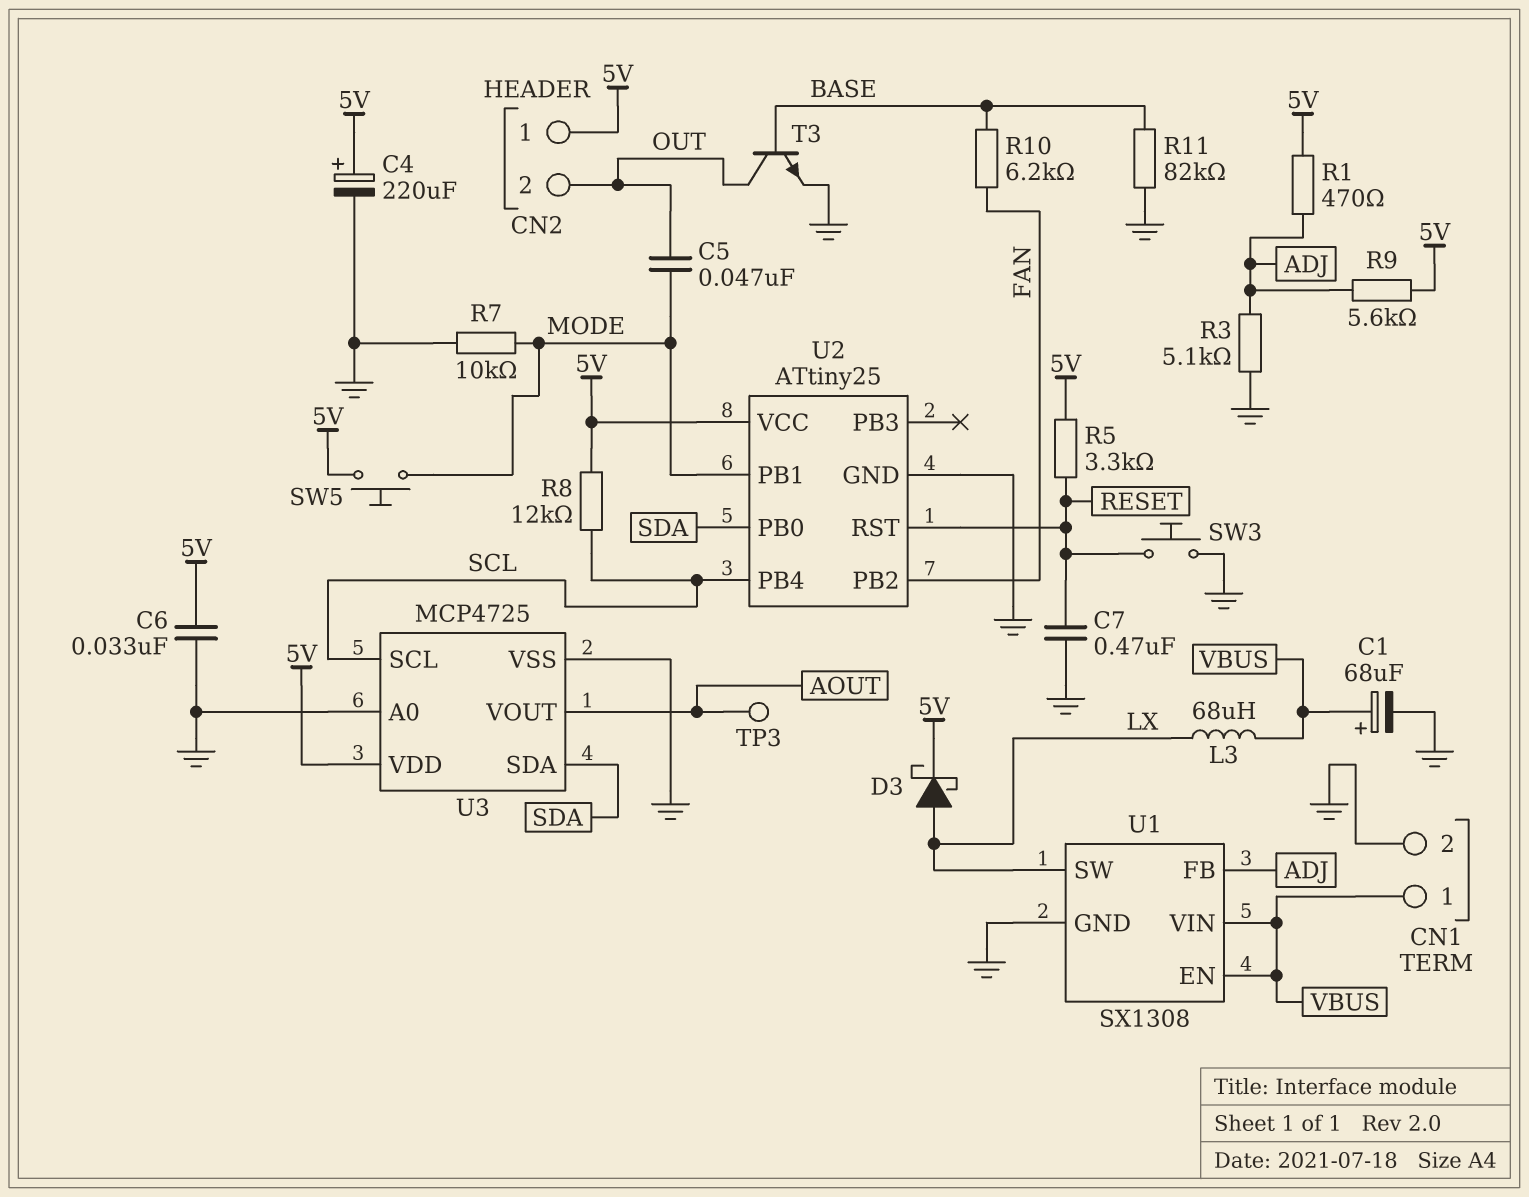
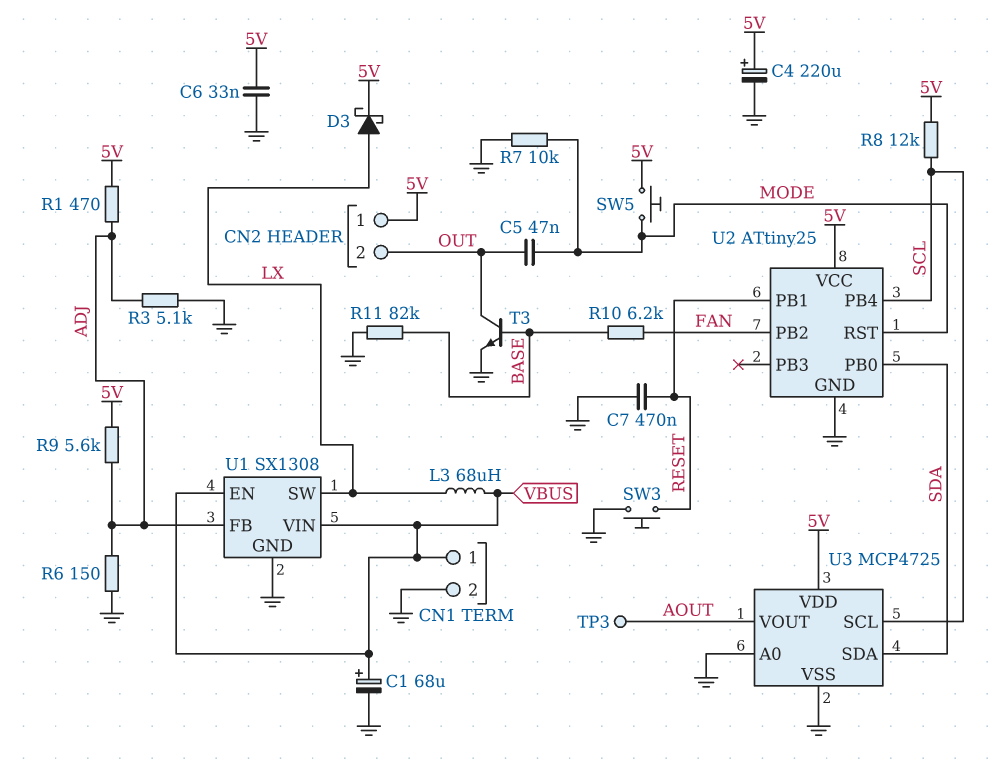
R5: 3.3k (5V, RESET) -> none
R6: none -> 150 (ADJ, GND)
U2 pin PB1: MODE -> RESET
U2 pin RST: RESET -> MODE

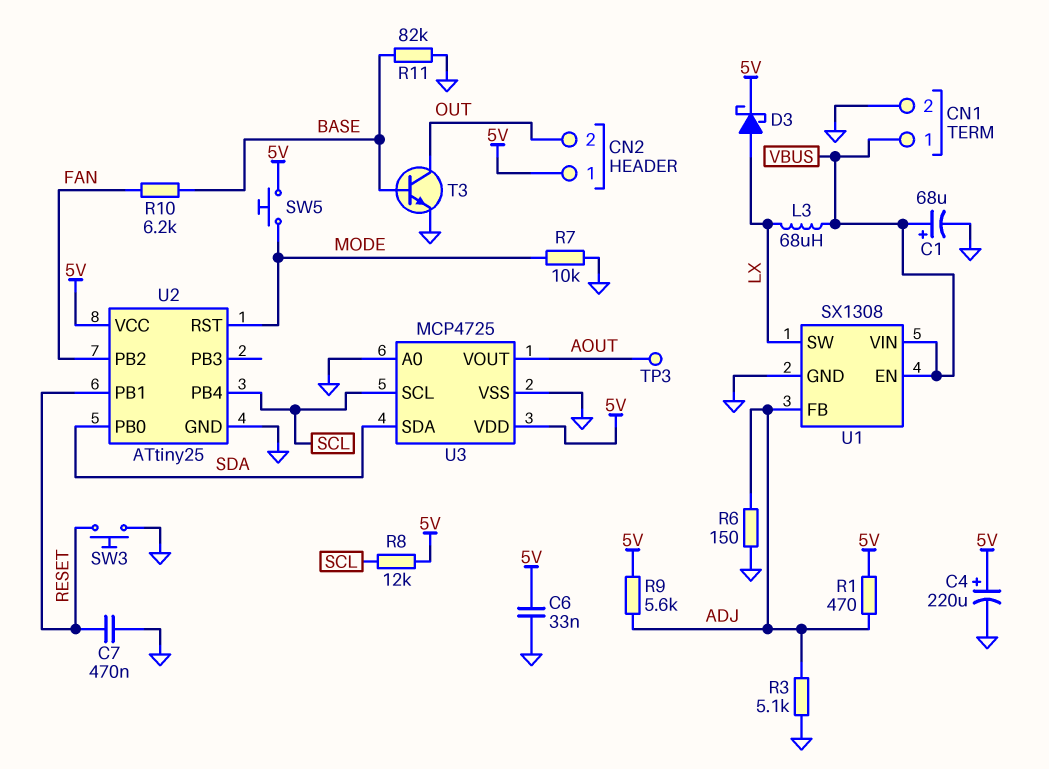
C5: 47nF (MODE, OUT) -> none

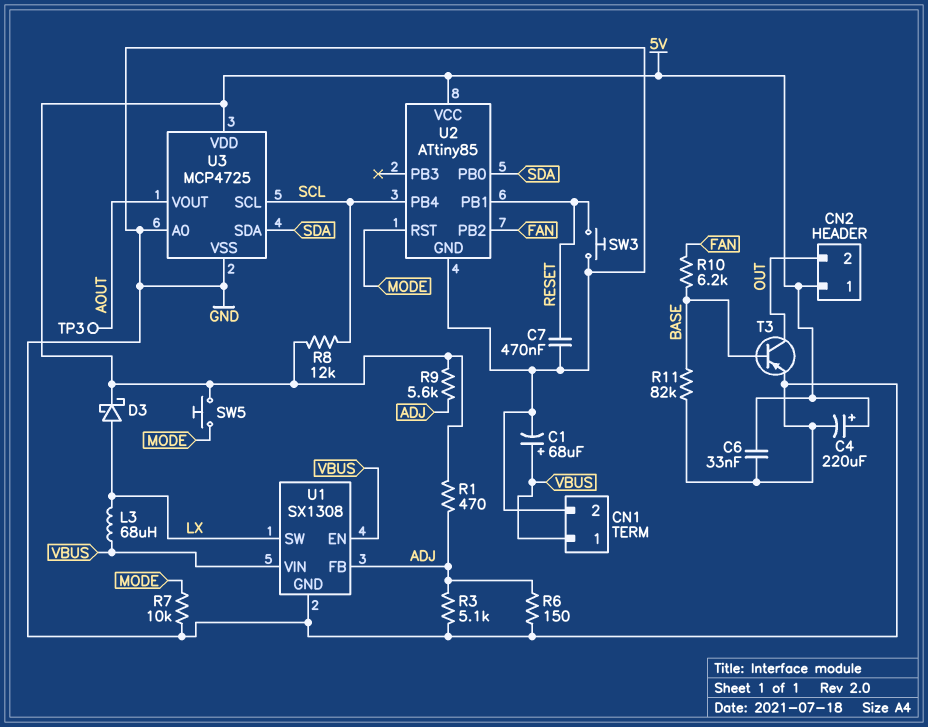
T3: NPN (B BASE, C OUT, E GND) -> PNP (B BASE, C OUT, E GND)
U2: ATtiny25 -> ATtiny85

